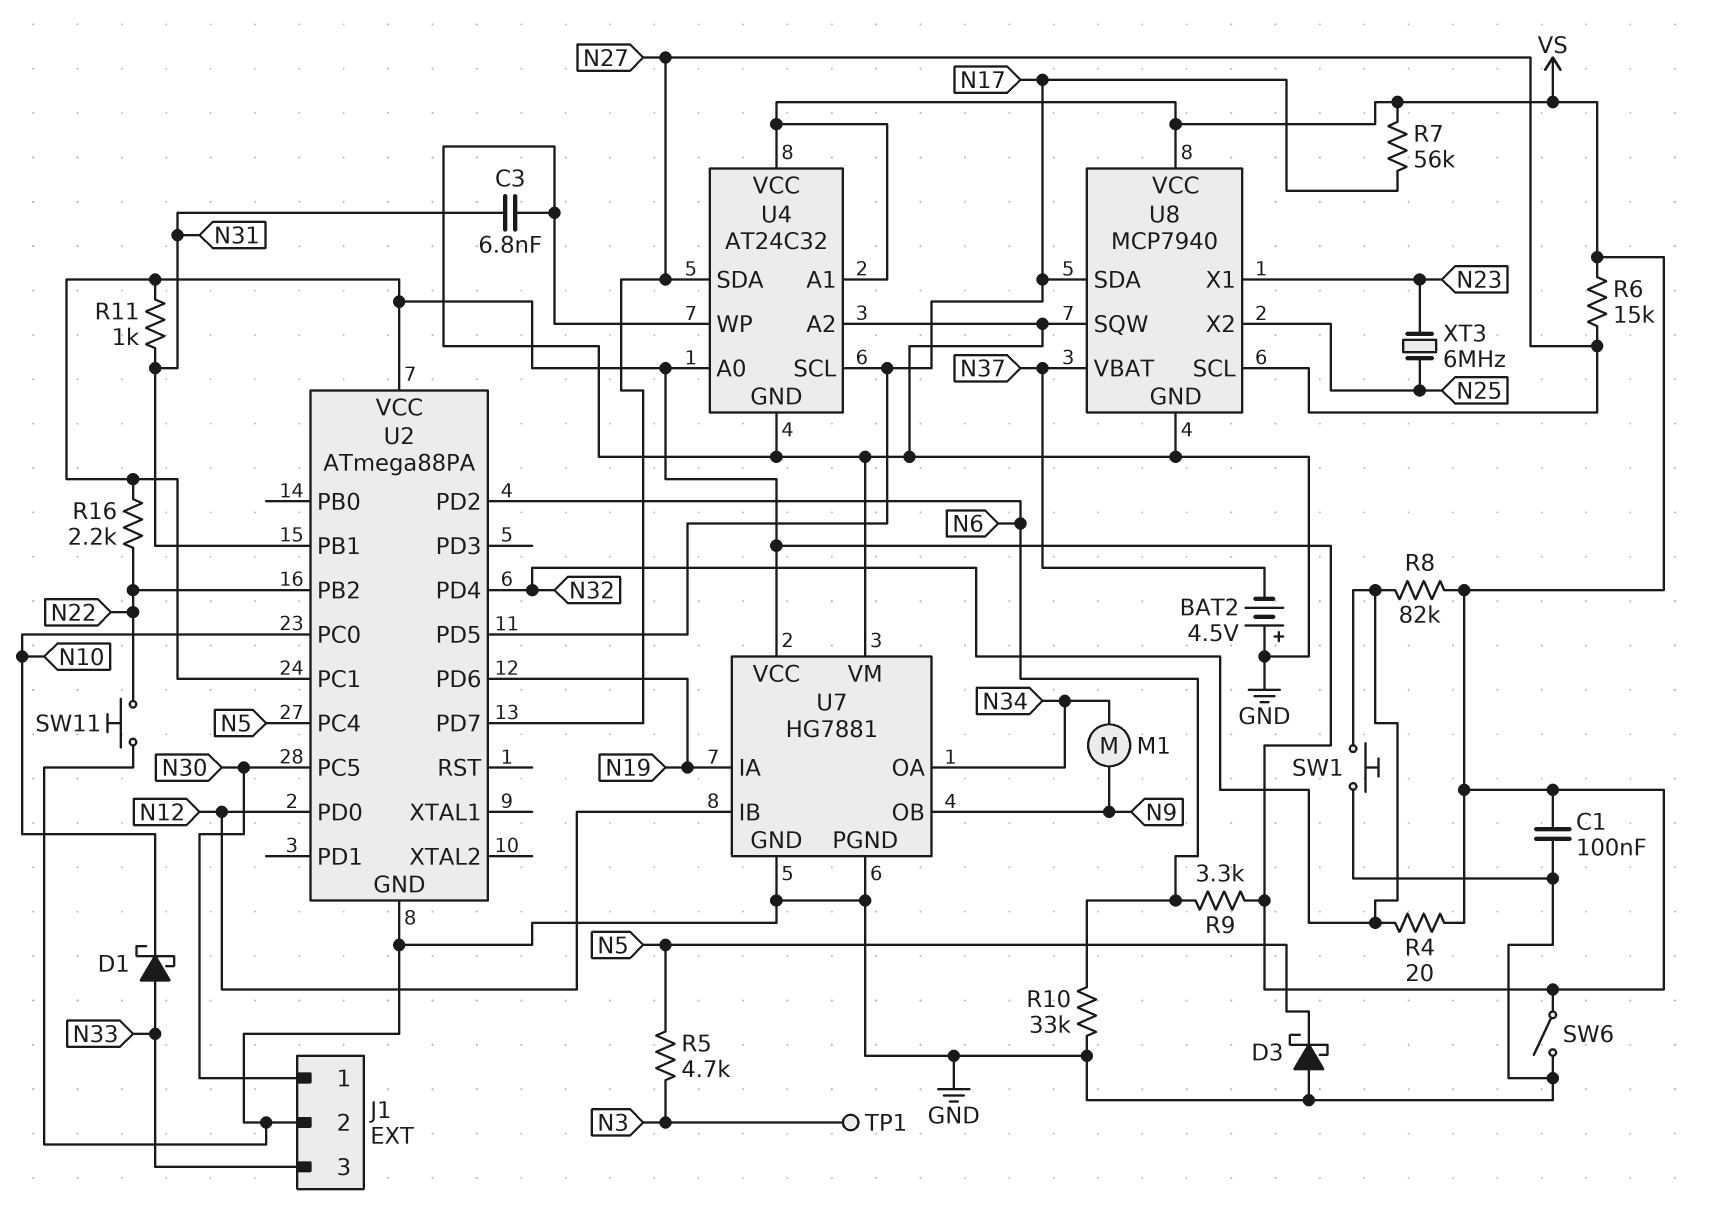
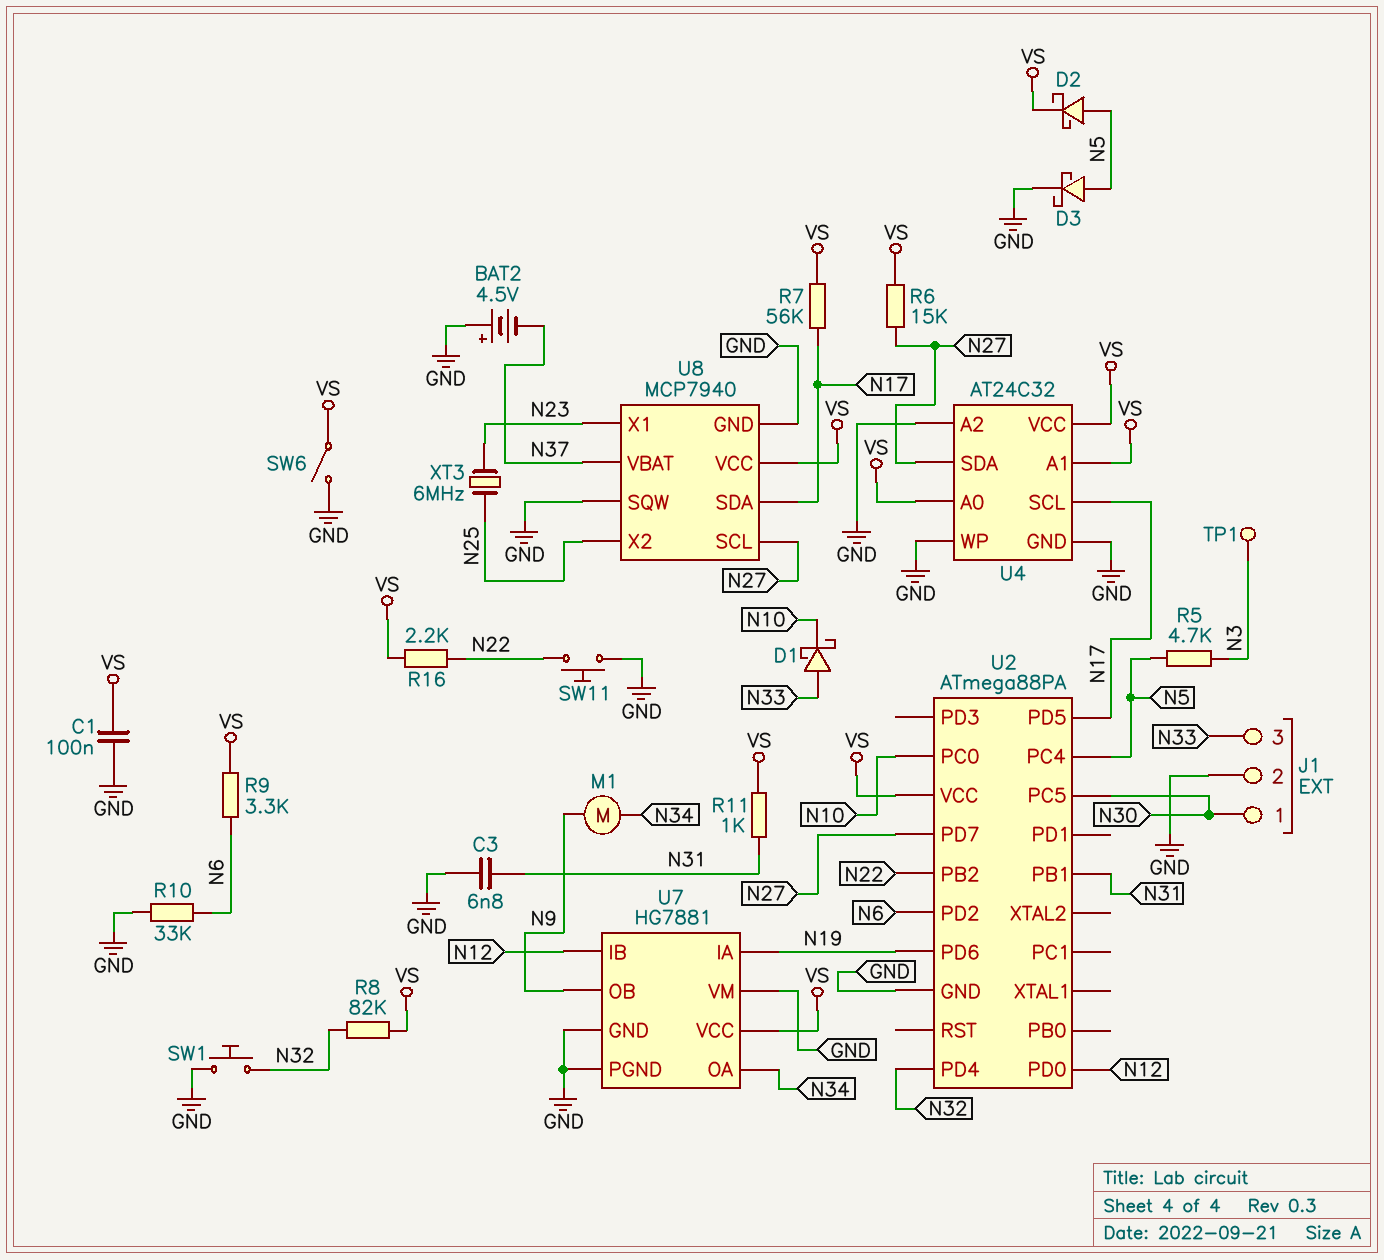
D2: none -> schottky (A N5, K VS)
D3: schottky (A GND, K N5) -> schottky (A N5, K GND)
R4: 20 (N32, VS) -> none
U2 pin PC1: VS -> none

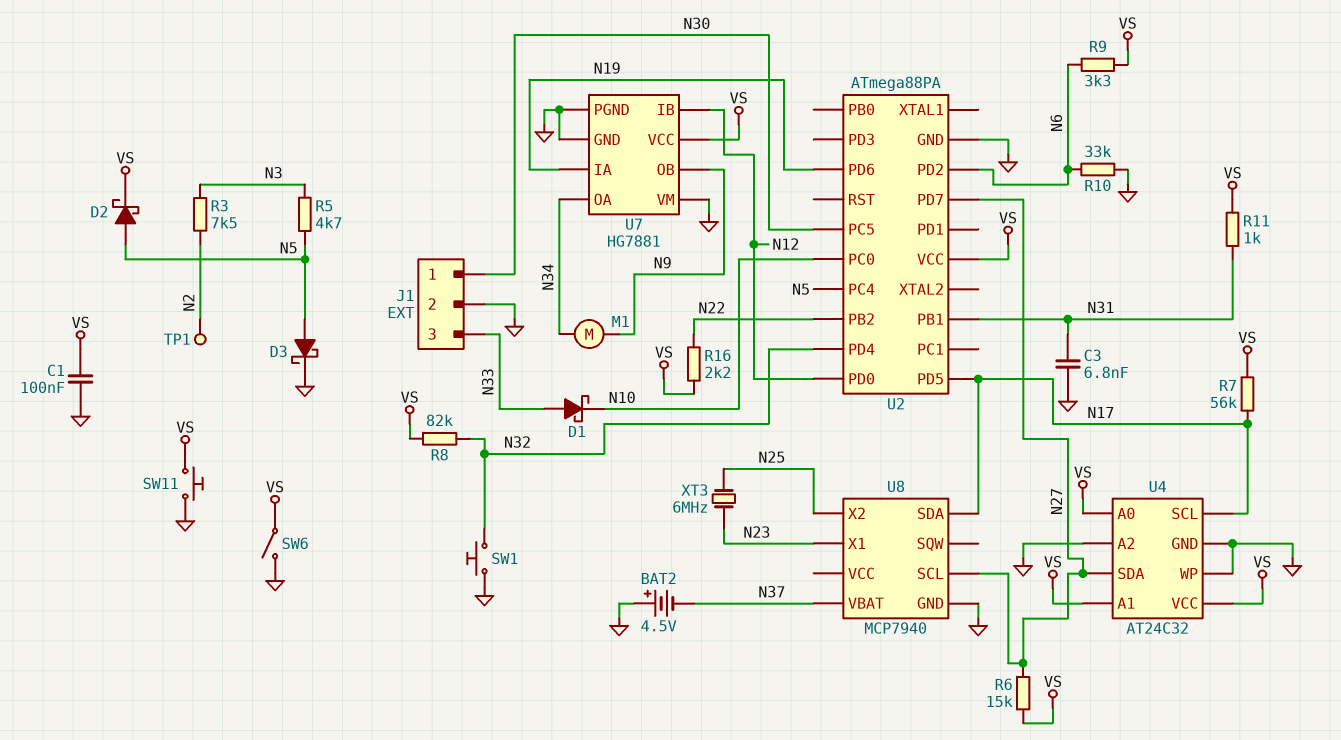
R3: none -> 7.5k (N2, N3)
SW11: button (GND, N22) -> button (GND, VS)
TP1: test point (N3) -> test point (N2)
U8 pin SQW: GND -> none
U8 pin VCC: VS -> none

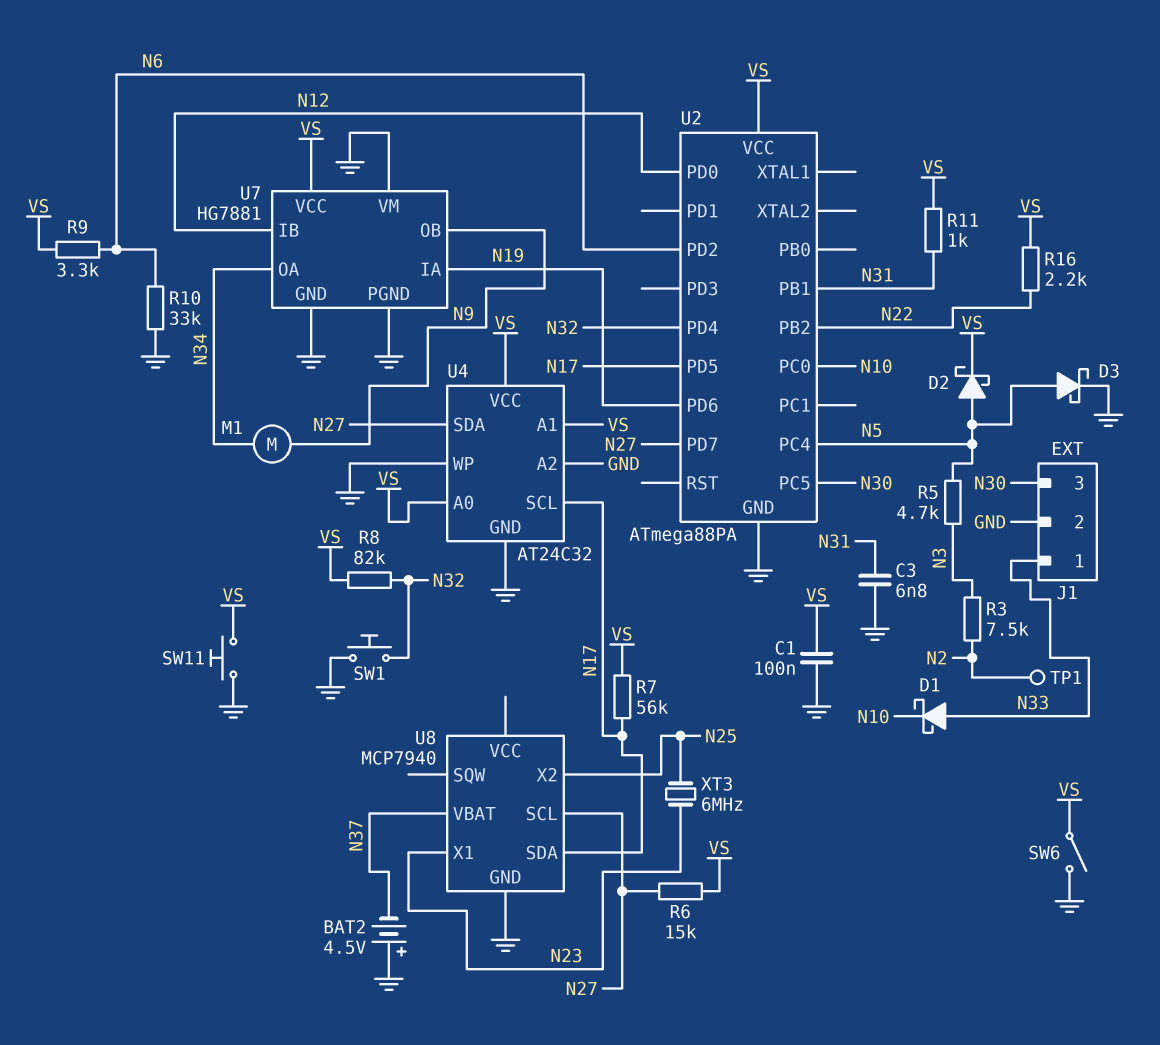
J1 pin 1: N30 -> N33
J1 pin 3: N33 -> N30

